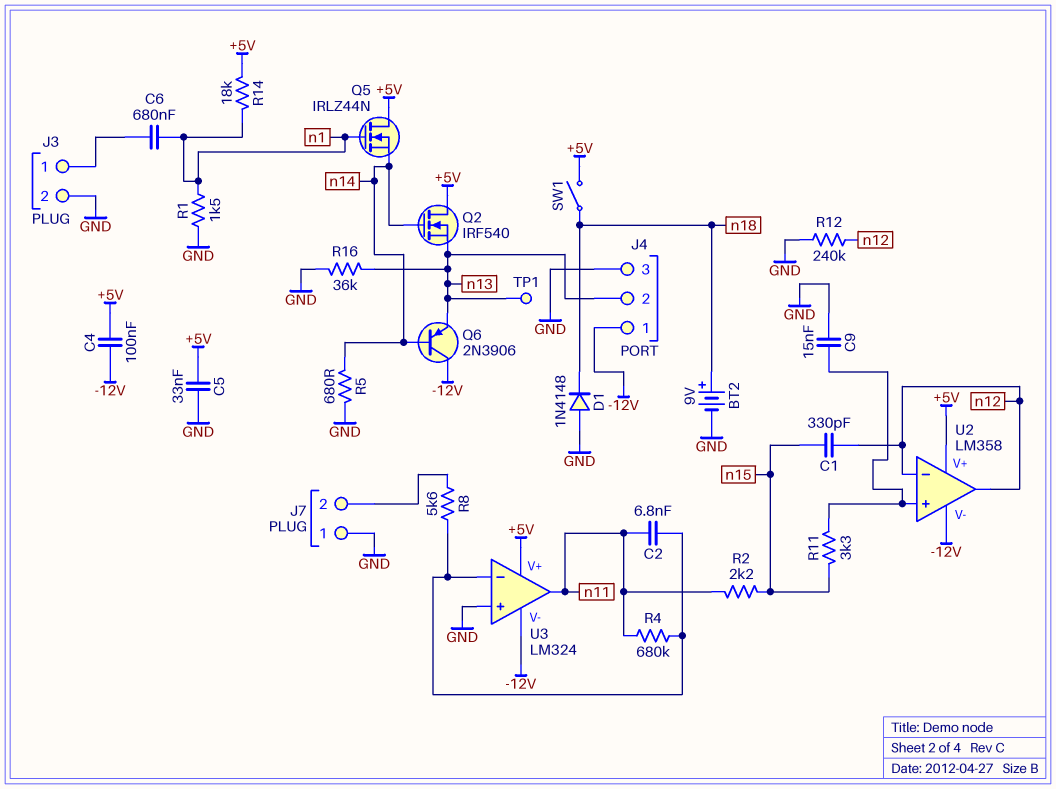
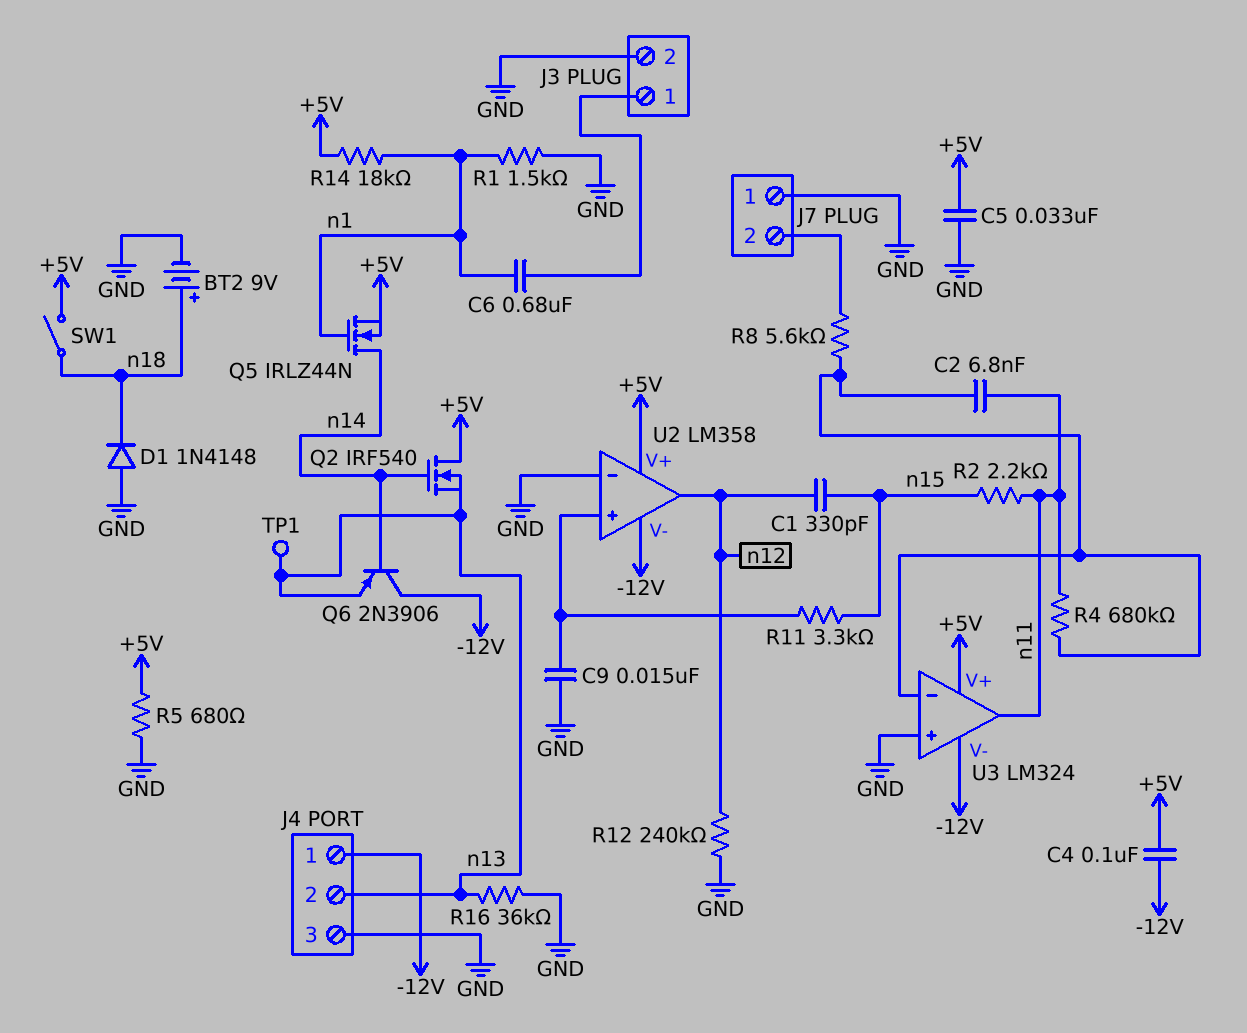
Q5: NMOS IRLZ44N (G n1, D +5V, S n14) -> NMOS IRLZ44N (G n1, D n14, S +5V)
R5: 680 (GND, n14) -> 680 (+5V, GND)
U2 pin in-: n12 -> GND

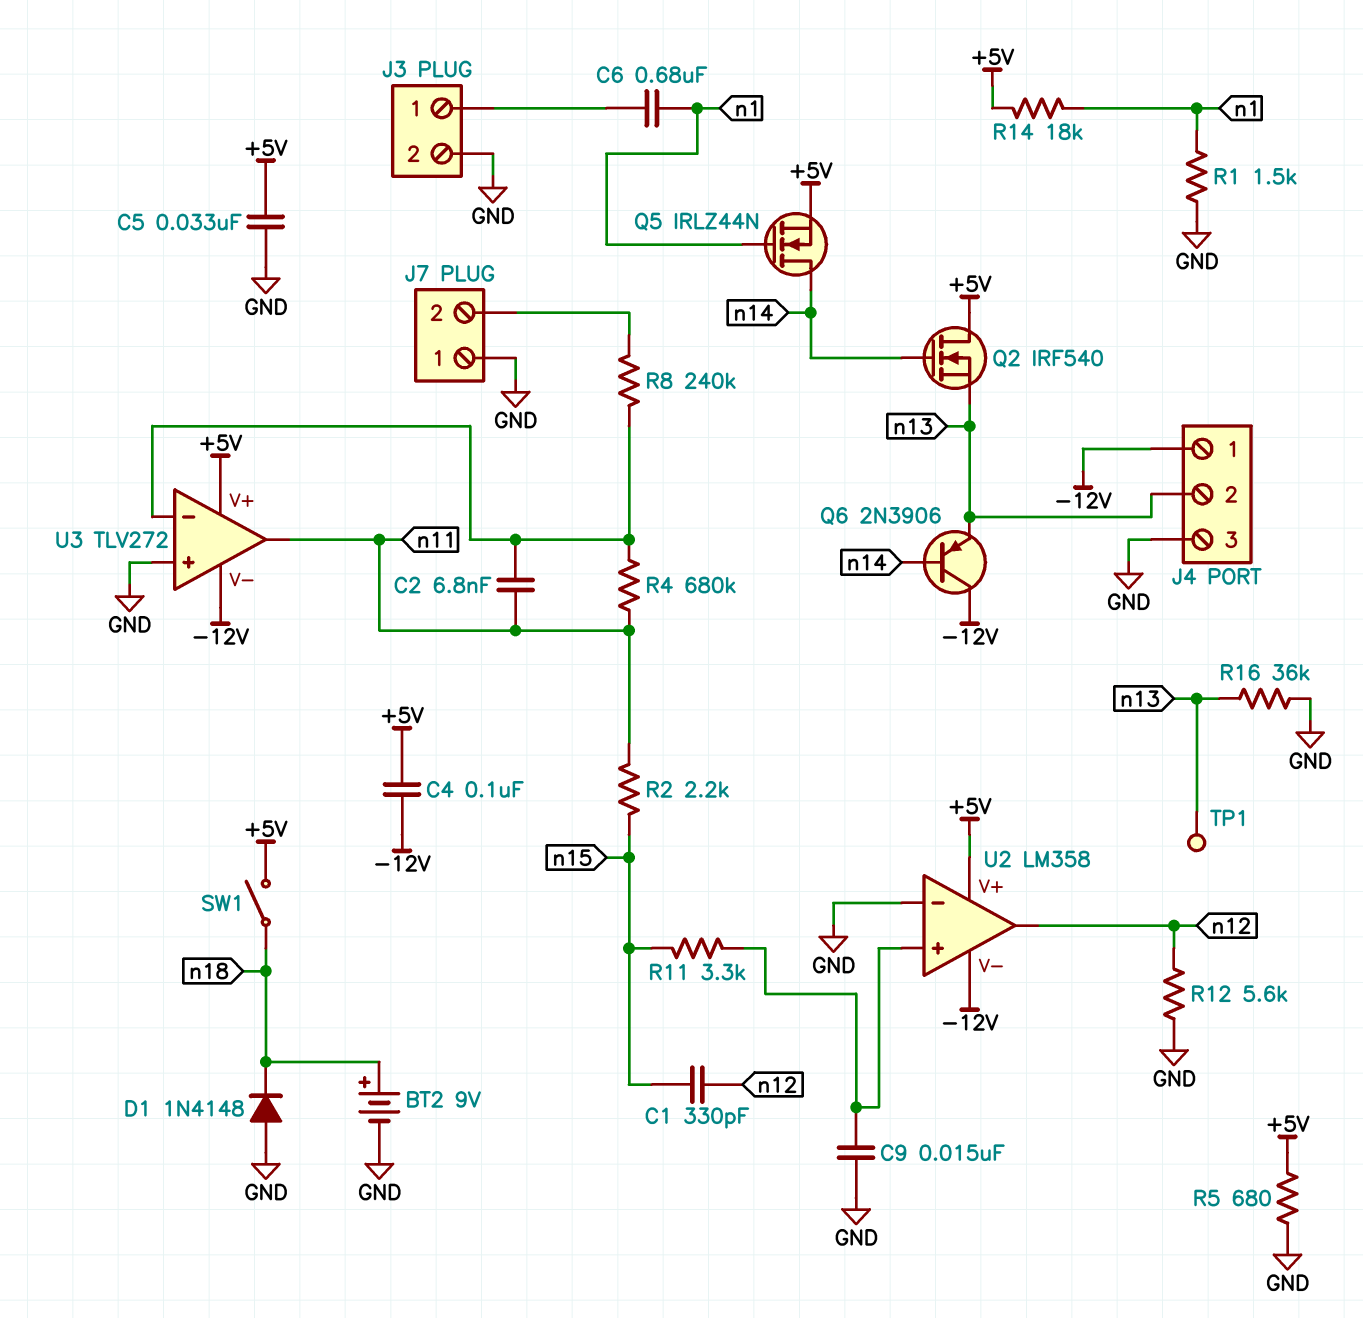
R8: 5.6k (J7/2, U3/in-) -> 240k (J7/2, U3/in-)
R12: 240k (GND, n12) -> 5.6k (GND, n12)
U3: LM324 -> TLV272

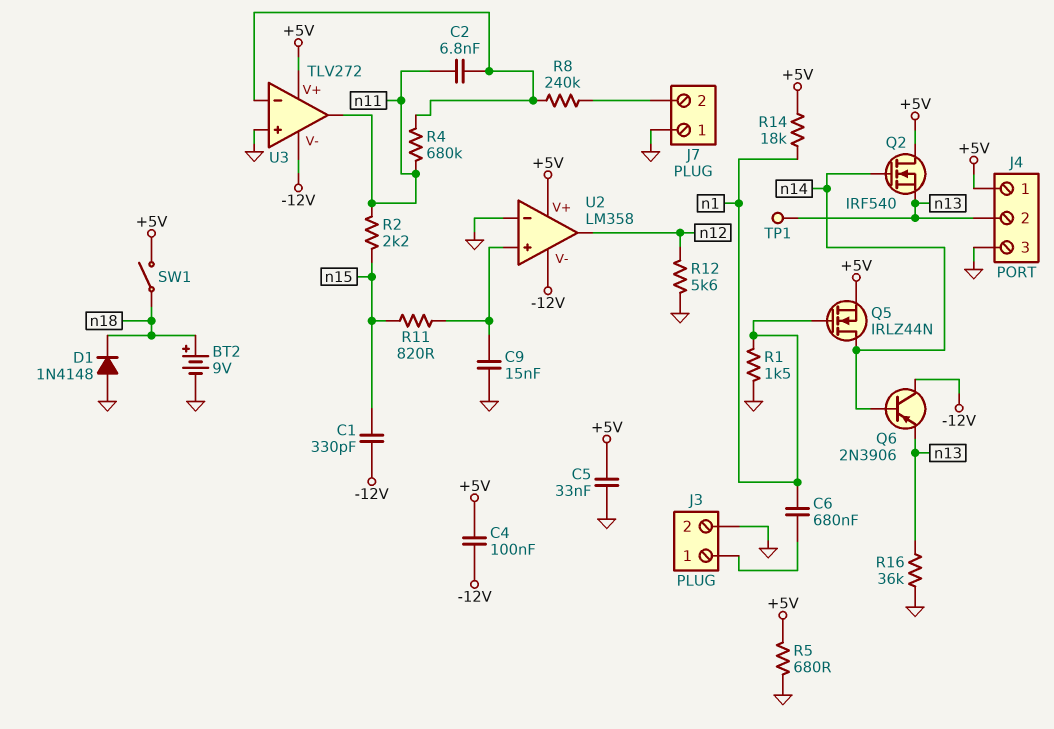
C1: 330pF (n12, n15) -> 330pF (-12V, n15)
J4 pin 1: -12V -> +5V
R11: 3.3k (U2/in+, n15) -> 820 (U2/in+, n15)

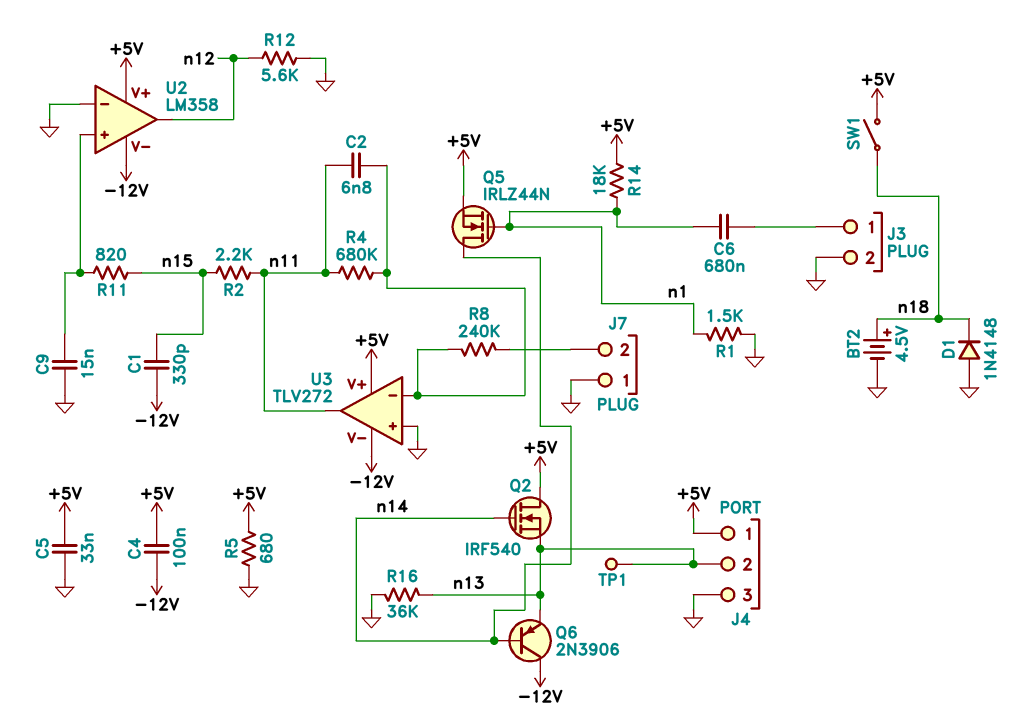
BT2: 9V (plus n18, minus GND) -> 4.5V (plus n18, minus GND)

